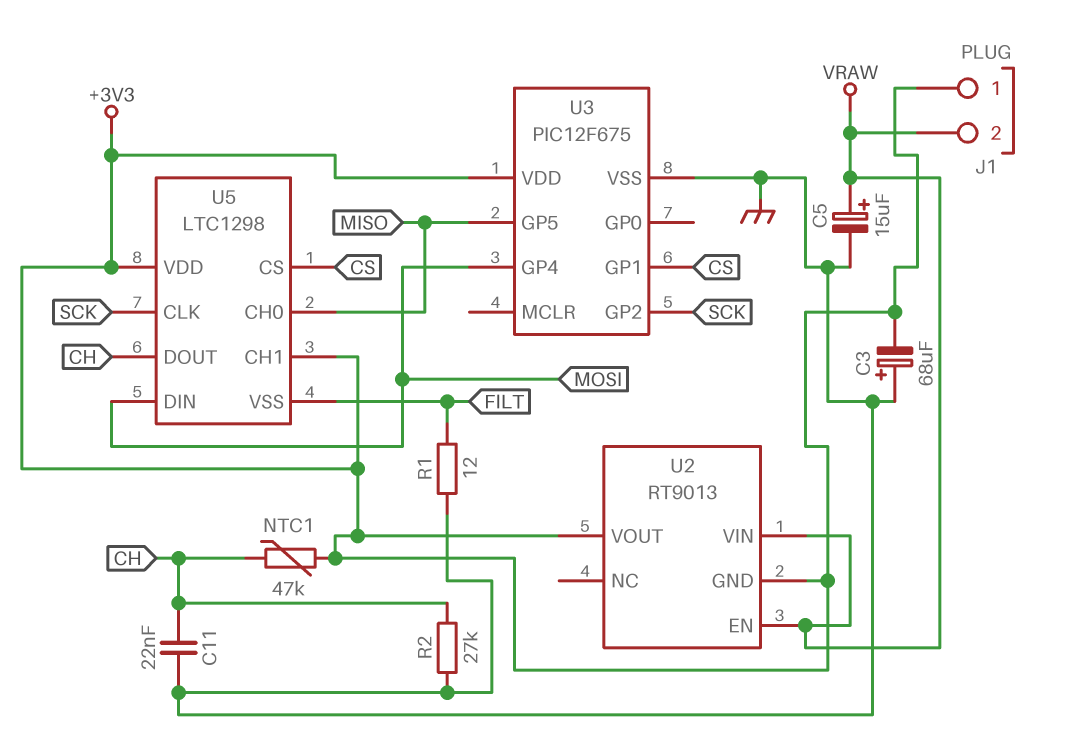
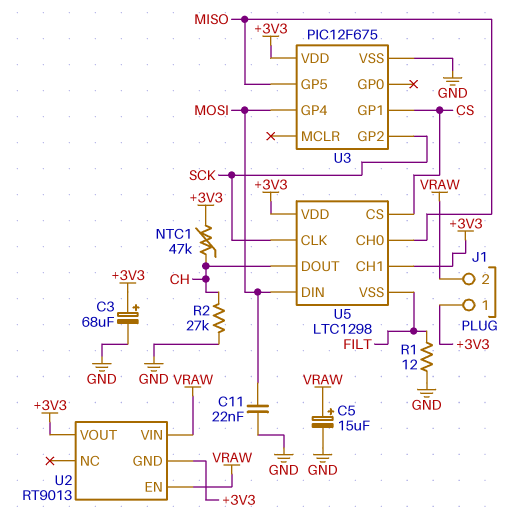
C3: 68uF (plus GND, minus +3V3) -> 68uF (plus +3V3, minus GND)
C11: 22nF (CH, GND) -> 22nF (GND, MOSI)

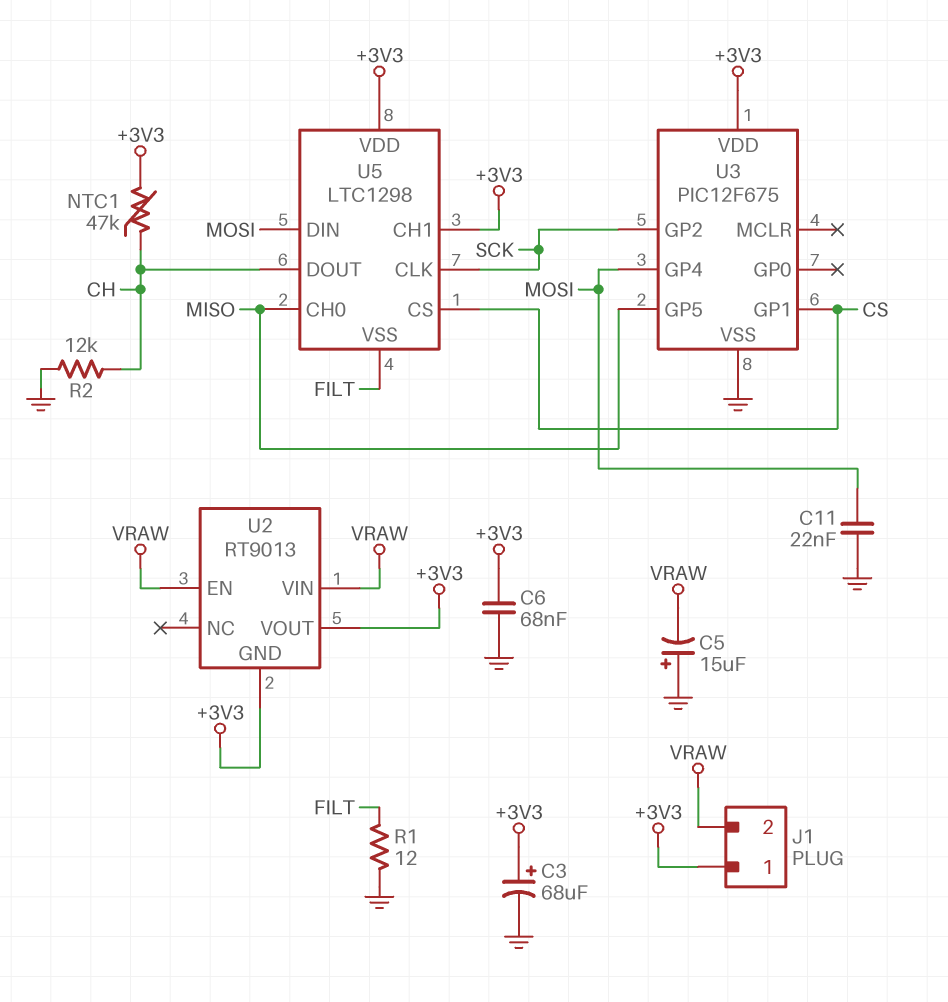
C5: 15uF (plus VRAW, minus GND) -> 15uF (plus GND, minus VRAW)
C6: none -> 68nF (+3V3, GND)
R2: 27k (CH, GND) -> 12k (CH, GND)

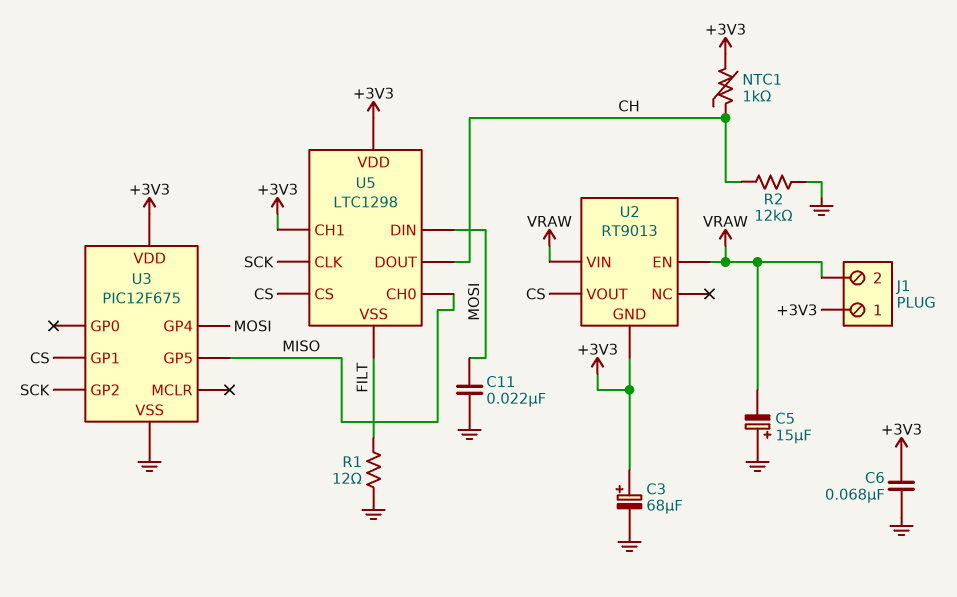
NTC1: 47k (+3V3, CH) -> 1k (+3V3, CH)
U2 pin VOUT: +3V3 -> CS

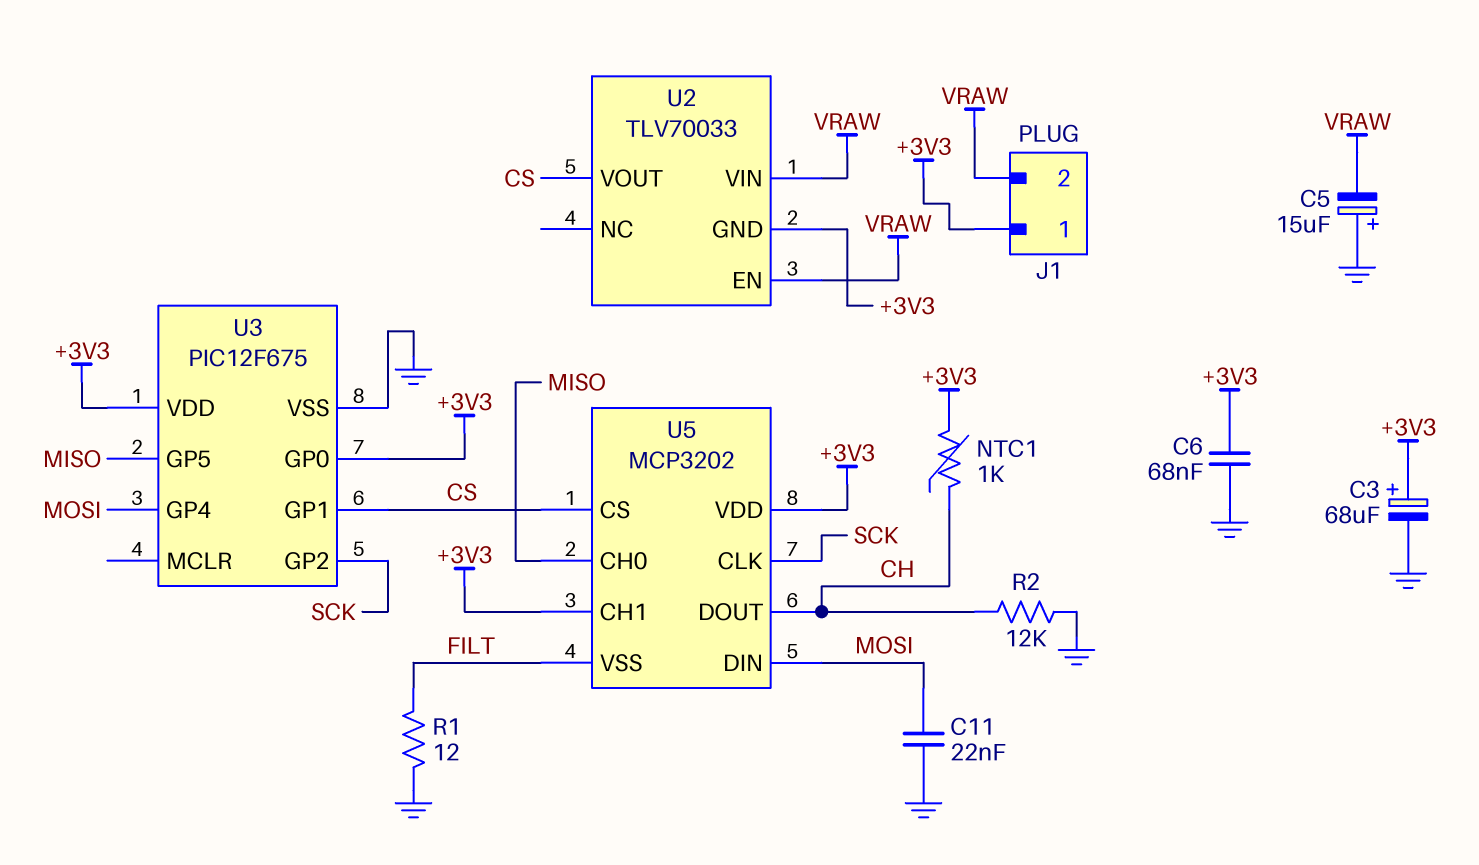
U2: RT9013 -> TLV70033
U3 pin GP0: none -> +3V3
U5: LTC1298 -> MCP3202

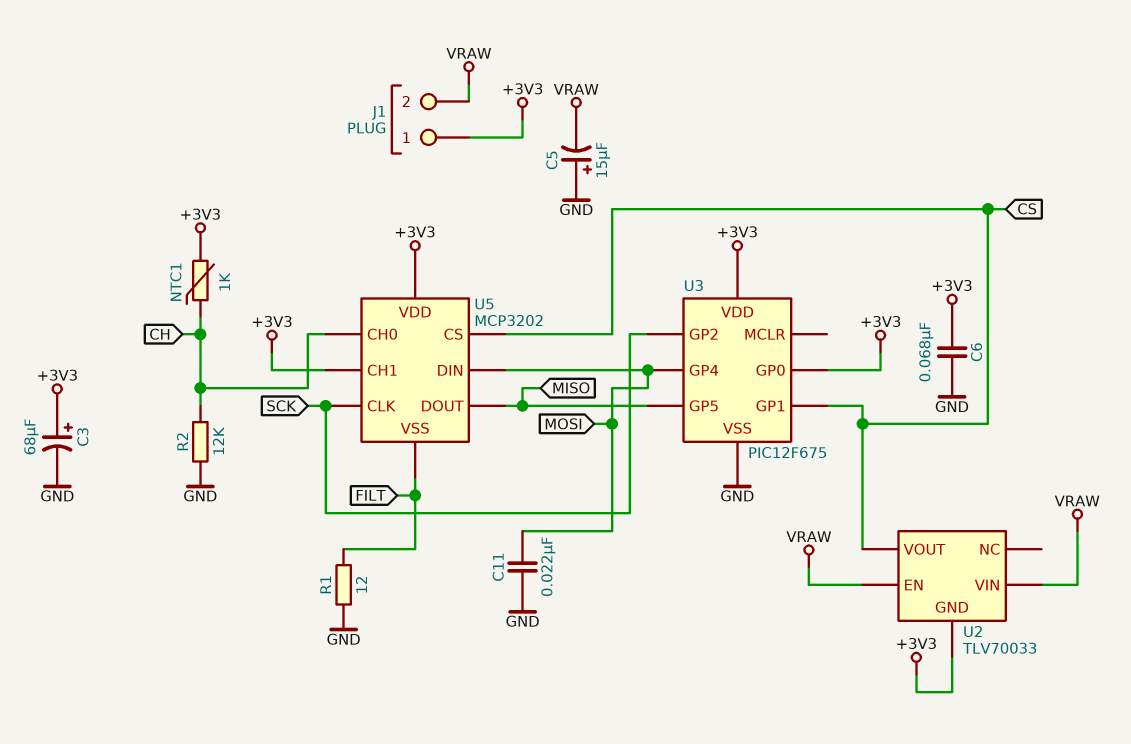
U5 pin CH0: MISO -> CH
U5 pin DOUT: CH -> MISO

